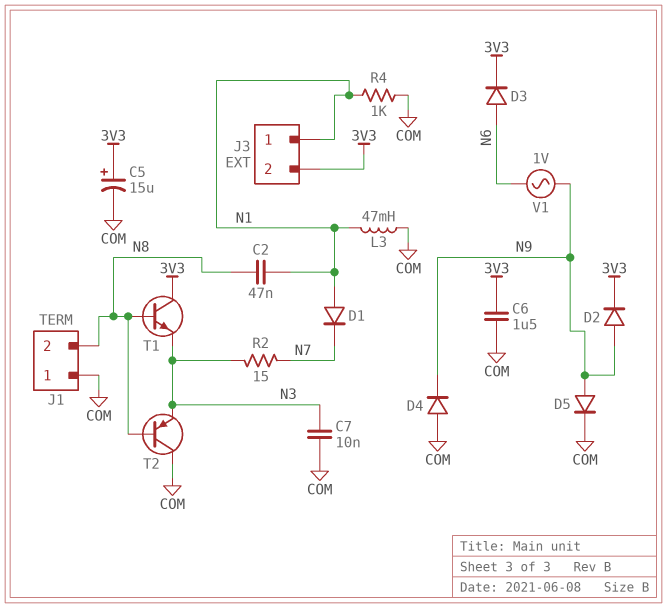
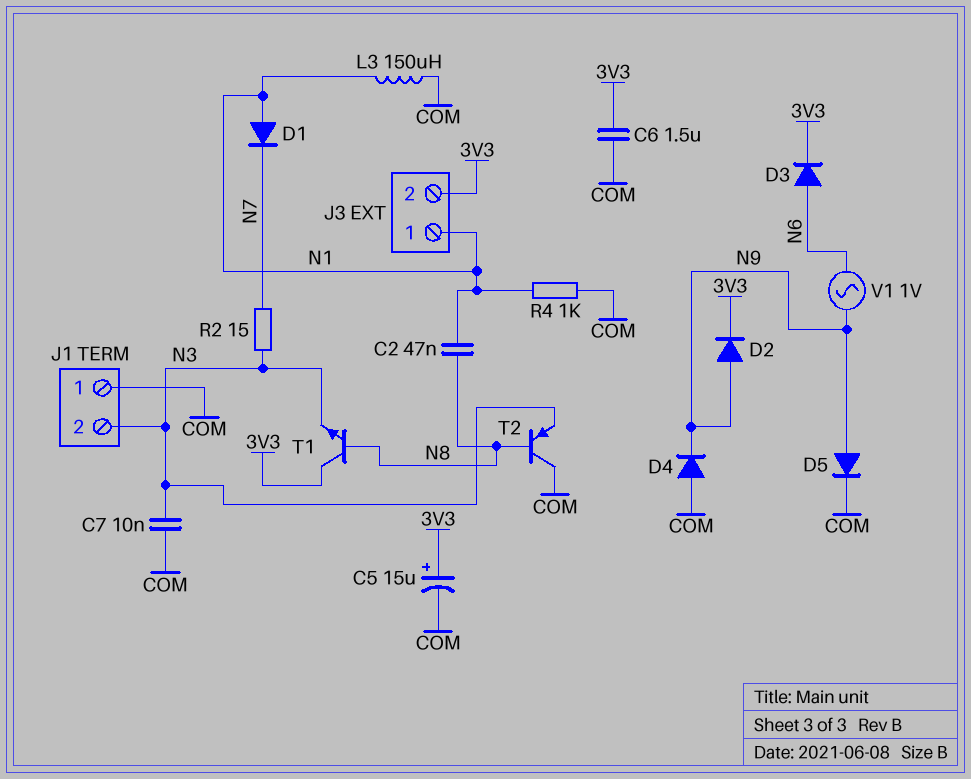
J1 pin 2: N8 -> N3
L3: 47mH (COM, N1) -> 150uH (COM, N1)

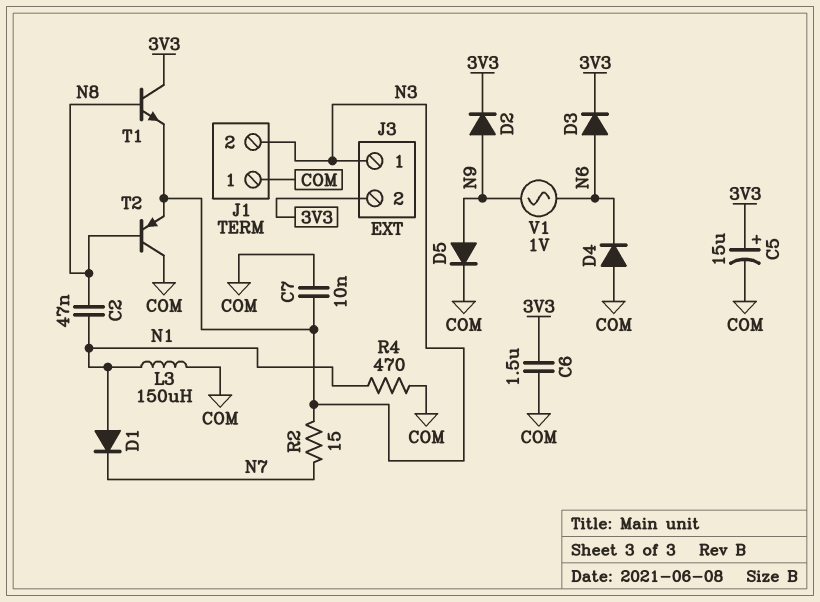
D4: diode (A COM, K N9) -> diode (A COM, K N6)
J3 pin 1: N1 -> N3
R4: 1k (COM, N1) -> 470 (COM, N1)

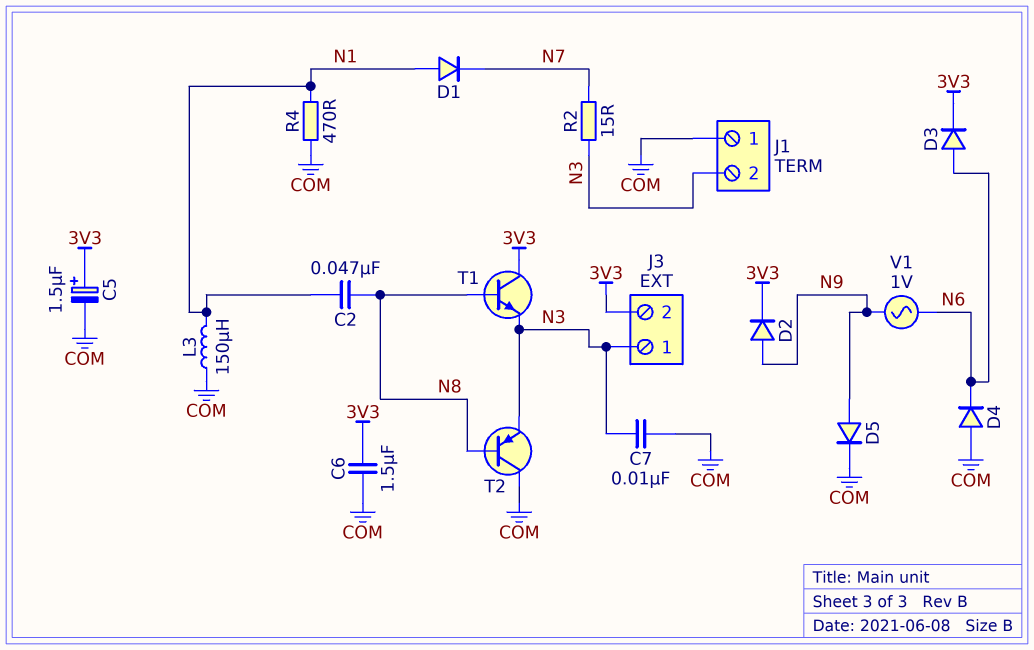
C5: 15uF (plus 3V3, minus COM) -> 1.5uF (plus 3V3, minus COM)

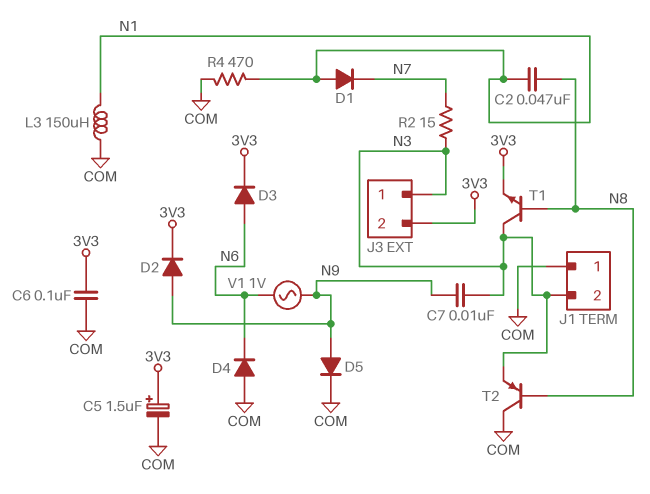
C6: 1.5uF (3V3, COM) -> 100nF (3V3, COM)
C7: 10nF (COM, N3) -> 10nF (N3, N9)
T1: NPN (B N8, C 3V3, E N3) -> NPN (B N8, C N3, E 3V3)

